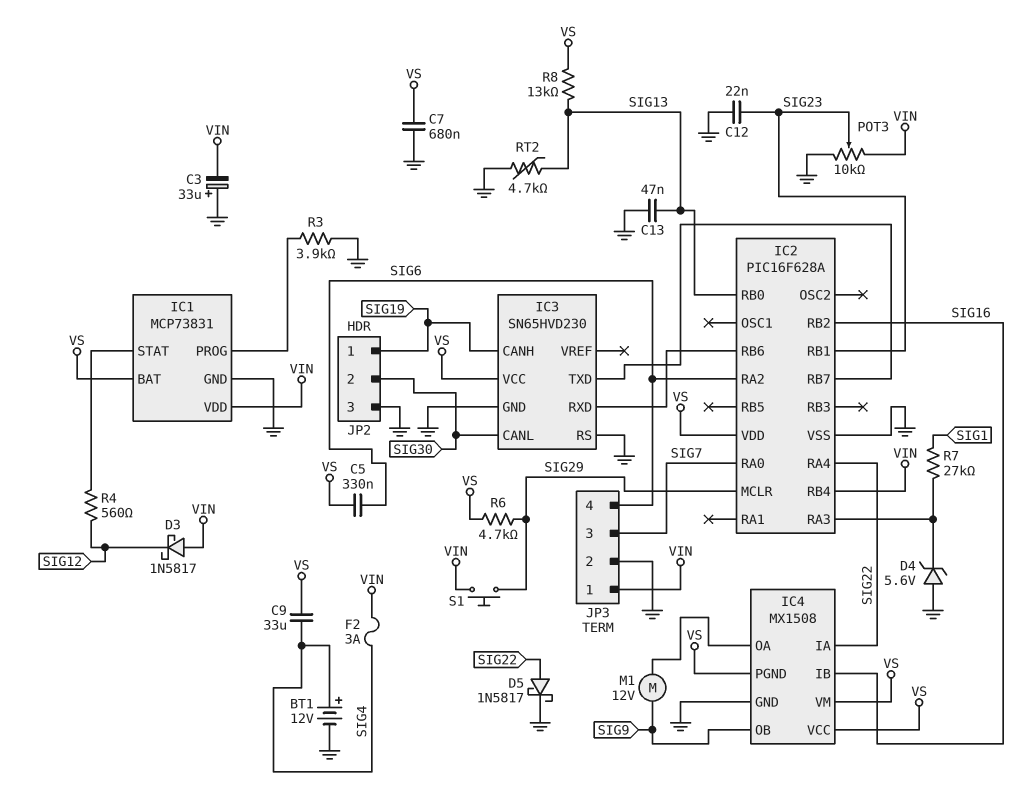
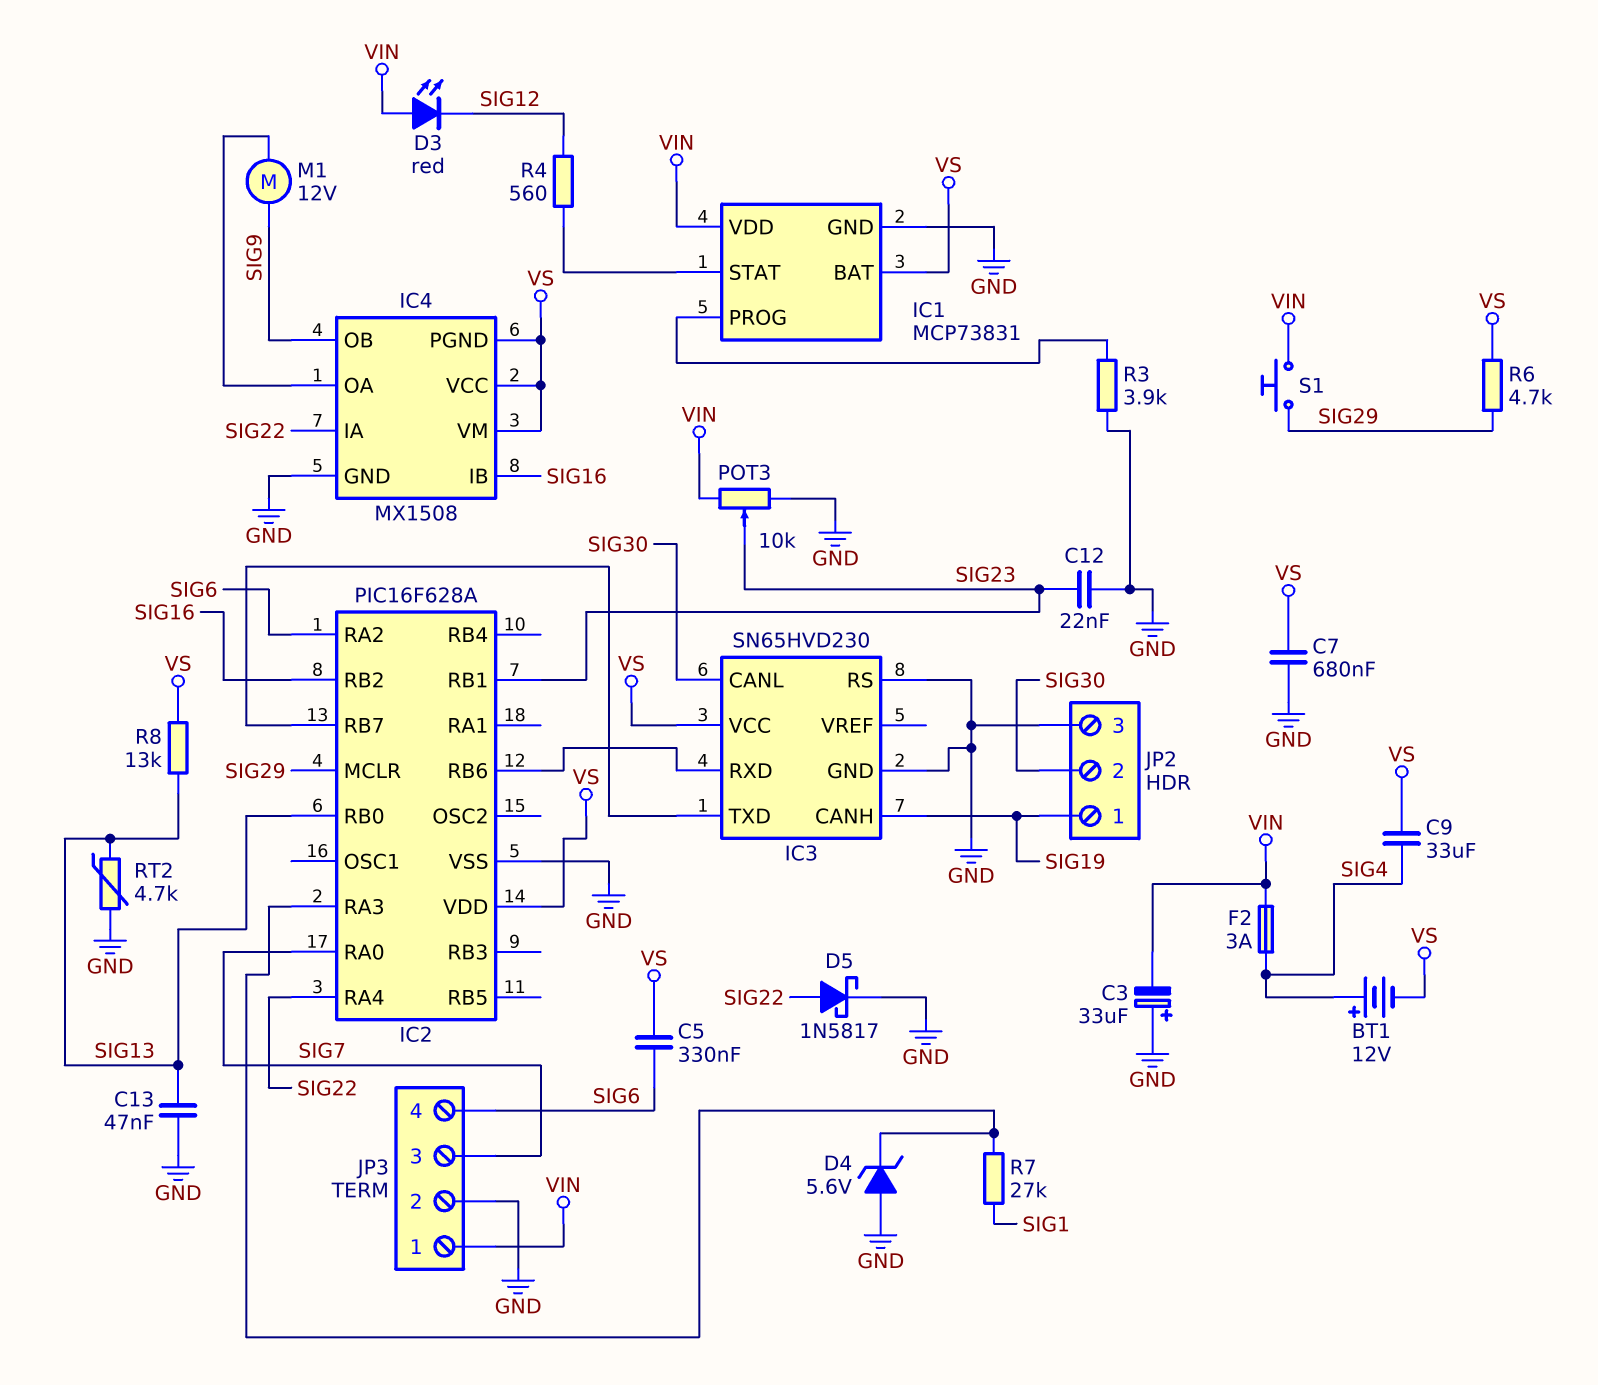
BT1: 12V (plus SIG4, minus GND) -> 12V (plus SIG4, minus VS)
D3: schottky 1N5817 (A VIN, K SIG12) -> LED red (A VIN, K SIG12)
IC2 pin RB4: VIN -> none

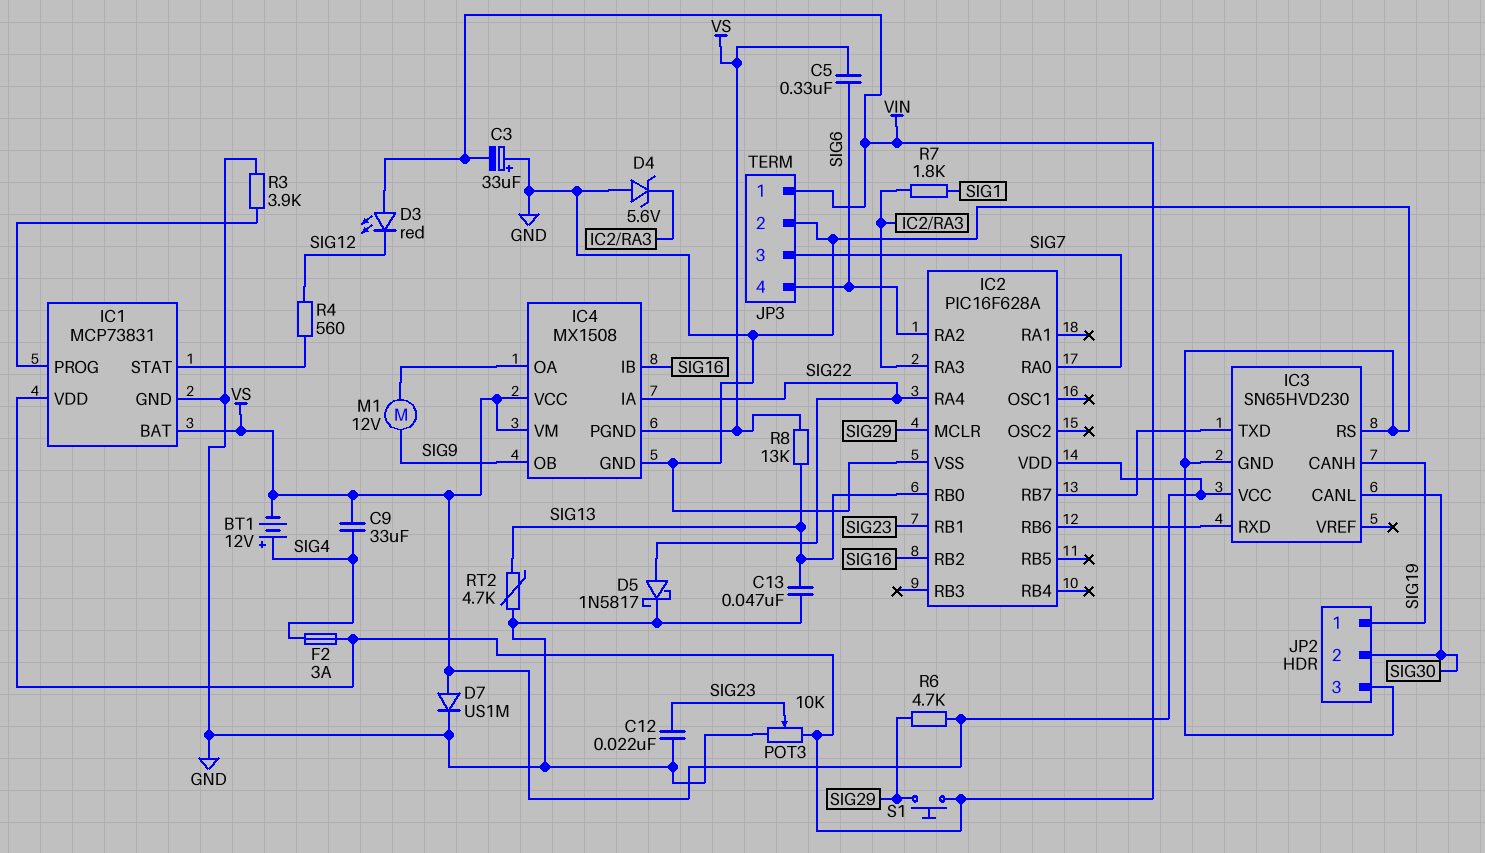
C7: 680nF (GND, VS) -> none
D7: none -> diode US1M (A VS, K GND)
R7: 27k (IC2/RA3, SIG1) -> 1.8k (IC2/RA3, SIG1)

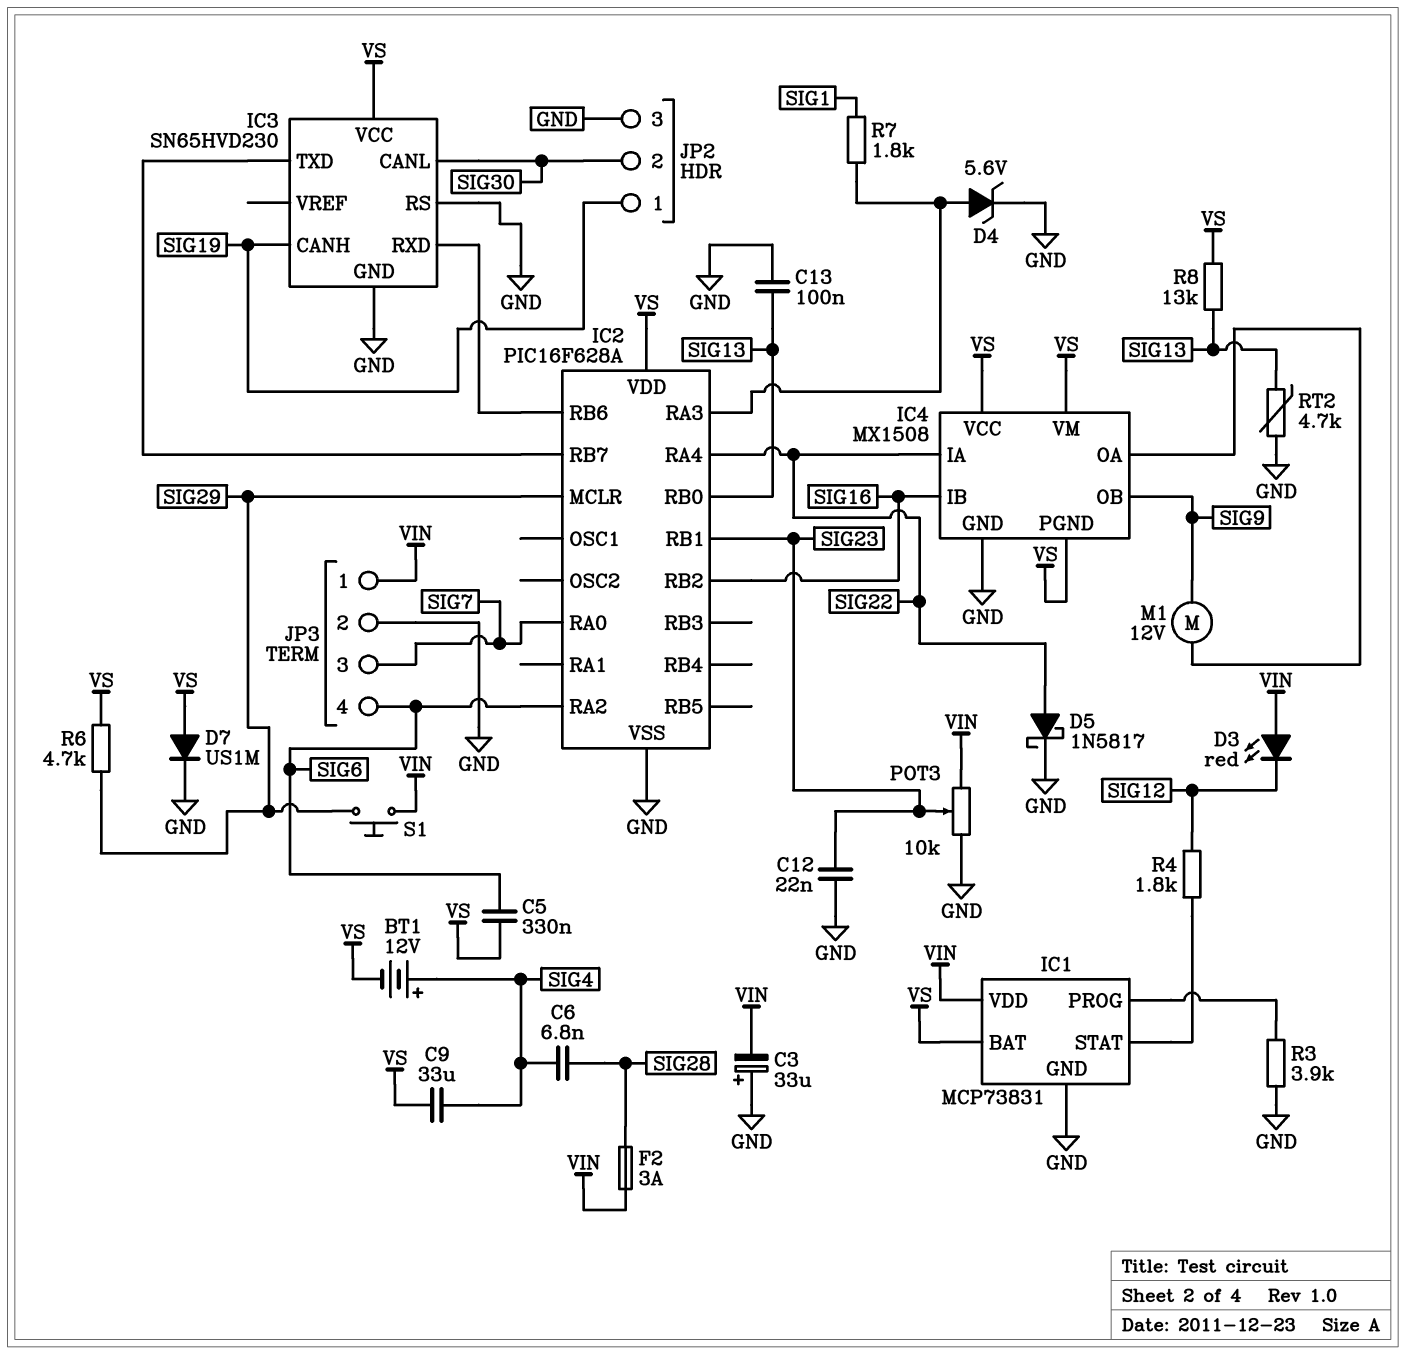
C6: none -> 6.8nF (SIG4, SIG28)
C13: 47nF (GND, SIG13) -> 100nF (GND, SIG13)
D4: zener 5.6V (A GND, K IC2/RA3) -> zener 5.6V (A IC2/RA3, K GND)
F2: 3A (SIG4, VIN) -> 3A (SIG28, VIN)
R4: 560 (IC1/STAT, SIG12) -> 1.8k (IC1/STAT, SIG12)

